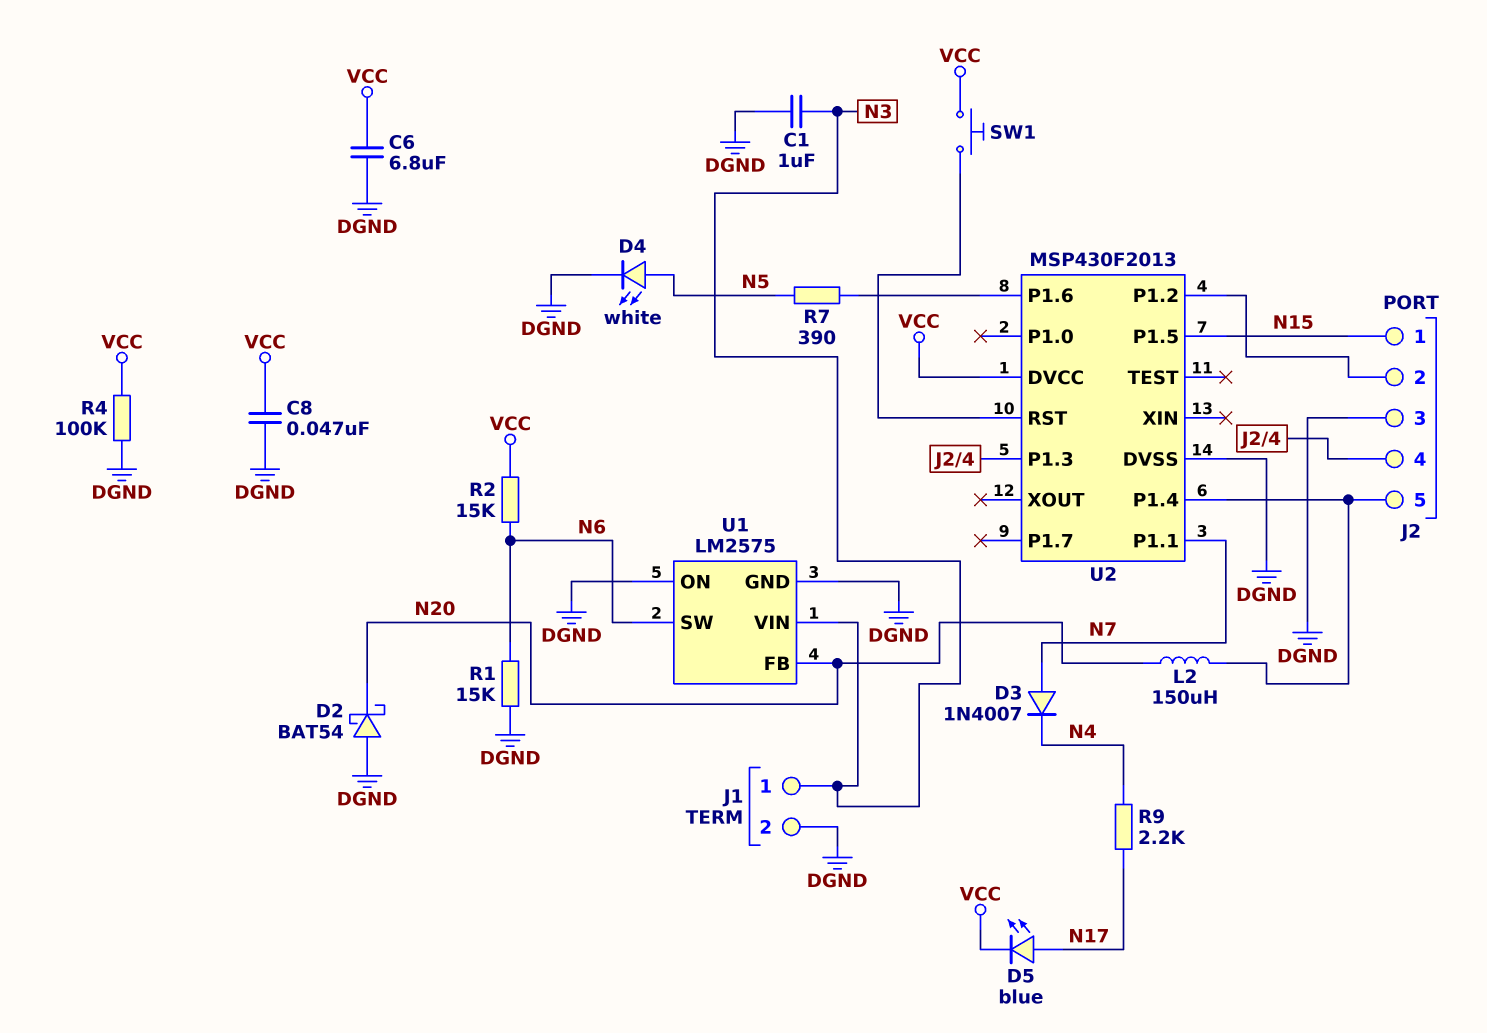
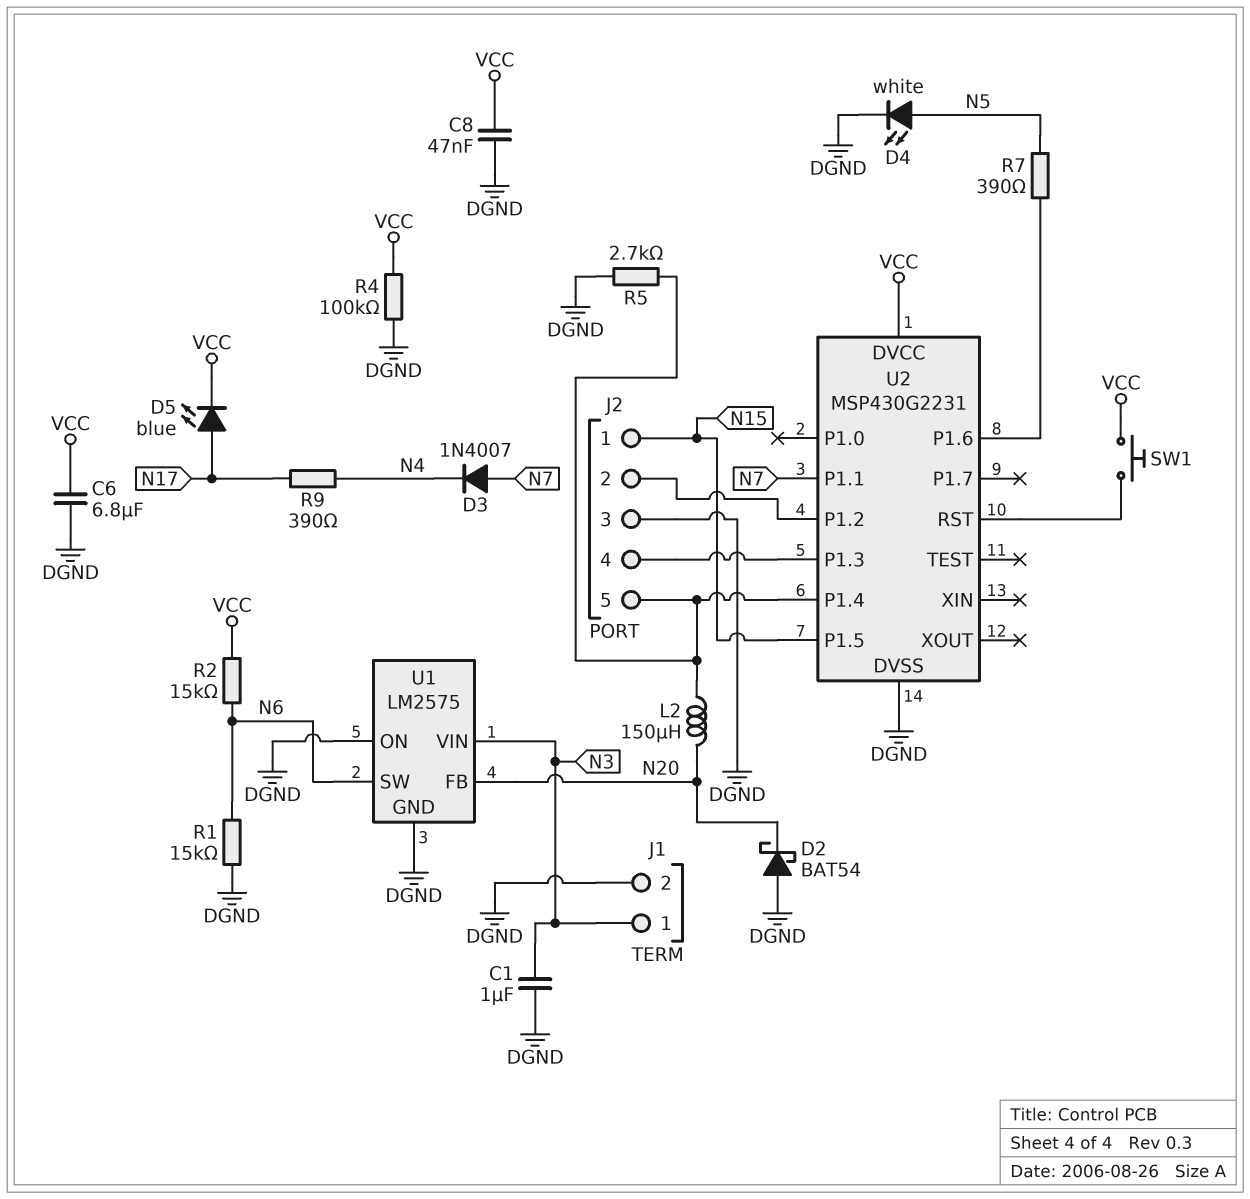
R5: none -> 2.7k (DGND, J2/5)
R9: 2.2k (N4, N17) -> 390 (N4, N17)
U2: MSP430F2013 -> MSP430G2231

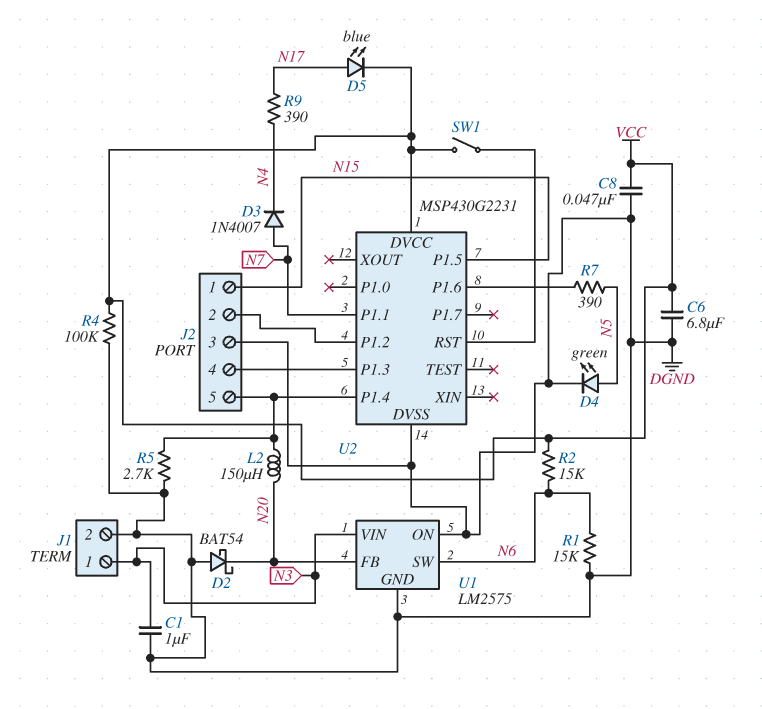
D4: LED white (A N5, K DGND) -> LED green (A N5, K DGND)
SW1: button (U2/RST, VCC) -> switch (U2/RST, VCC)

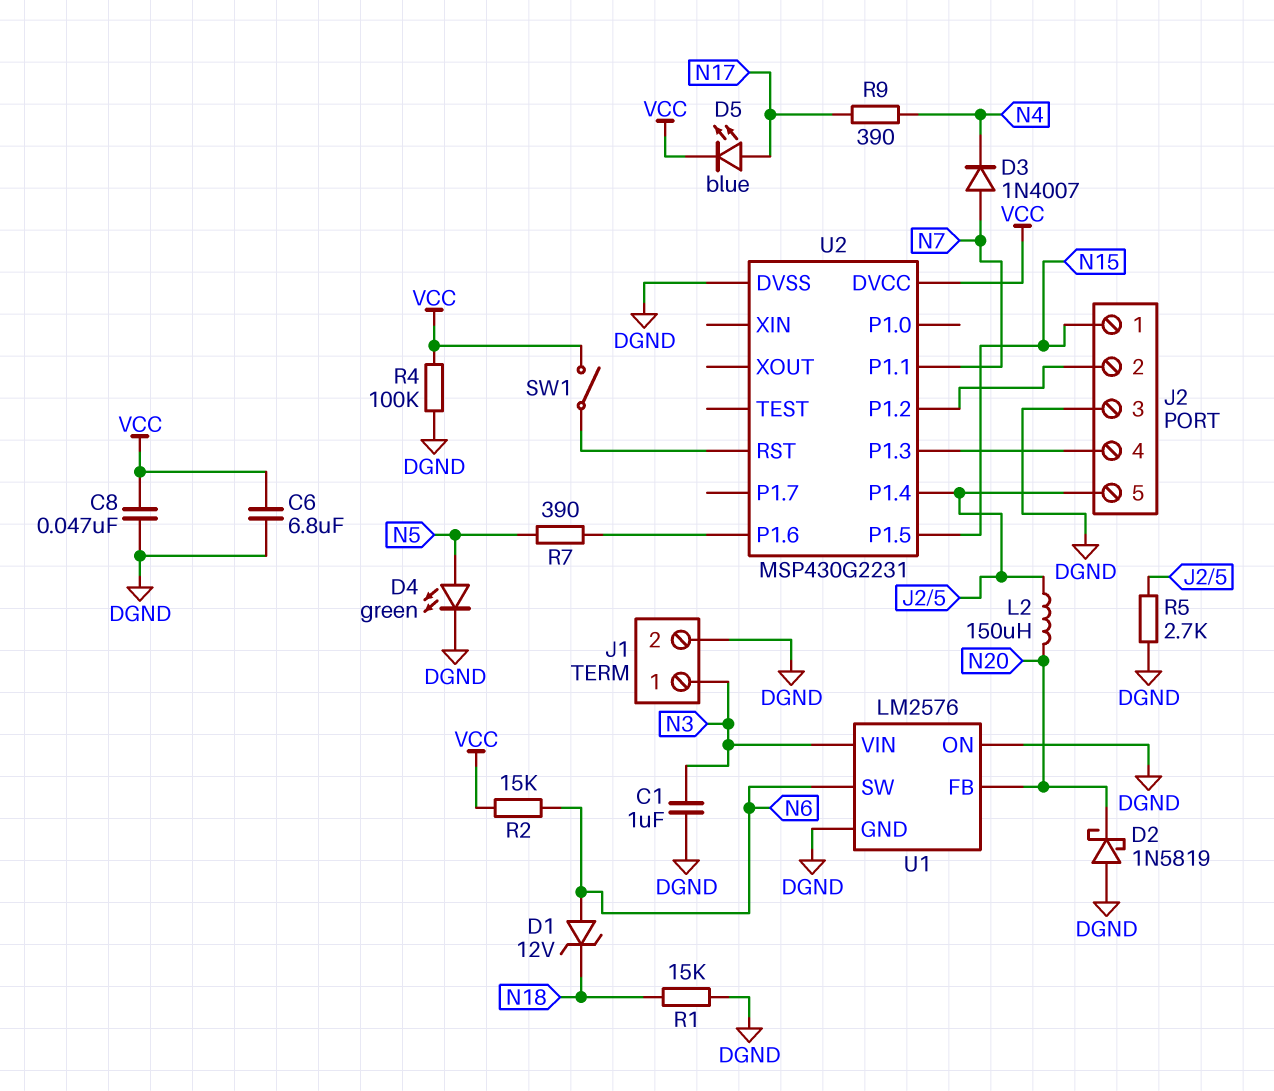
D1: none -> zener 12V (A N6, K N18)
D2: schottky BAT54 (A DGND, K N20) -> schottky 1N5819 (A DGND, K N20)
R1: 15k (DGND, N6) -> 15k (DGND, N18)
U1: LM2575 -> LM2576

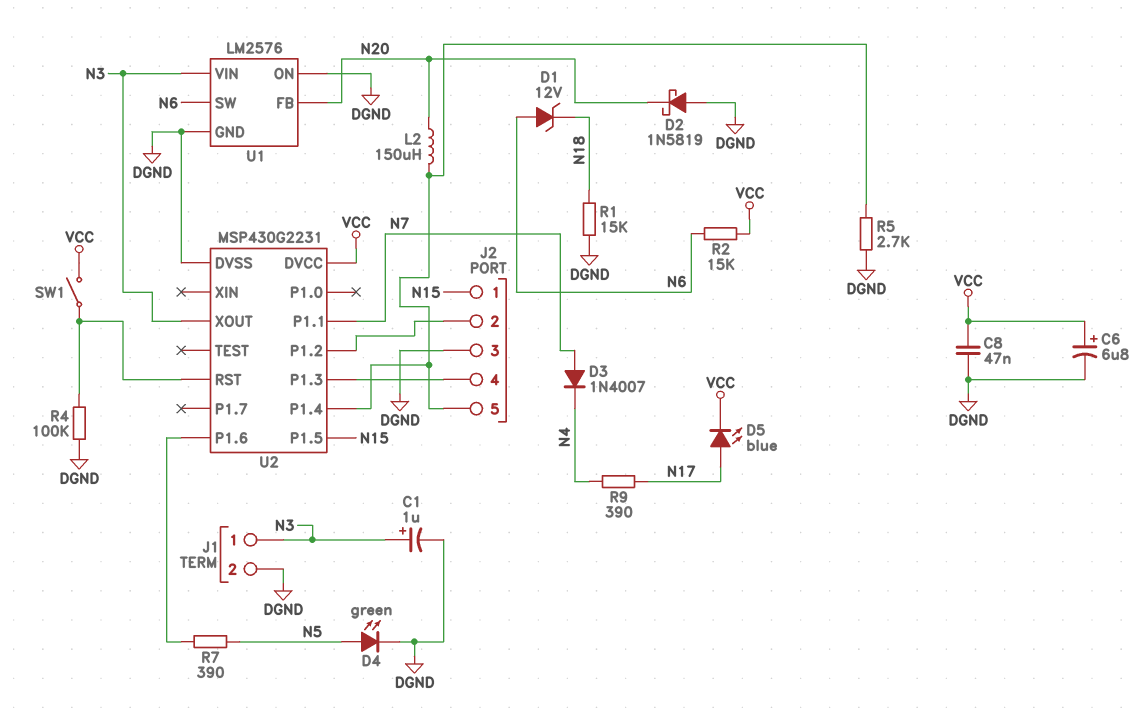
C1: 1uF (DGND, N3) -> 1uF (plus N3, minus DGND)
C6: 6.8uF (DGND, VCC) -> 6.8uF (plus VCC, minus DGND)
R4: 100k (DGND, VCC) -> 100k (DGND, U2/RST)
U2 pin XOUT: none -> N3

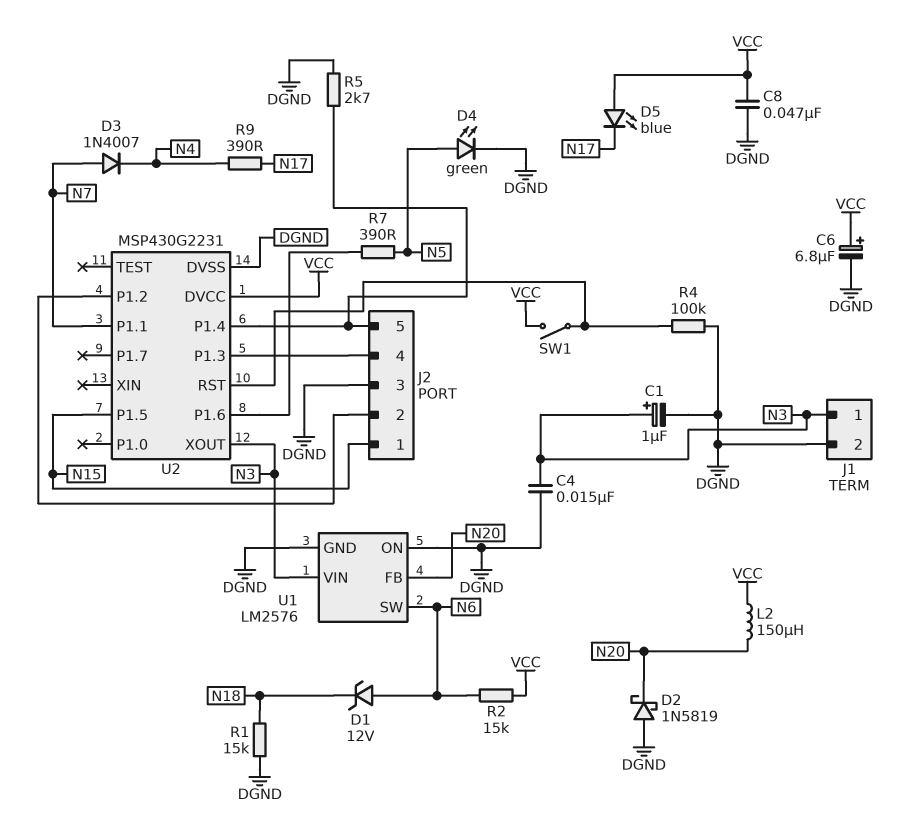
C4: none -> 15nF (DGND, N3)
D5: LED blue (A N17, K VCC) -> LED blue (A VCC, K N17)
L2: 150uH (J2/5, N20) -> 150uH (N20, VCC)

